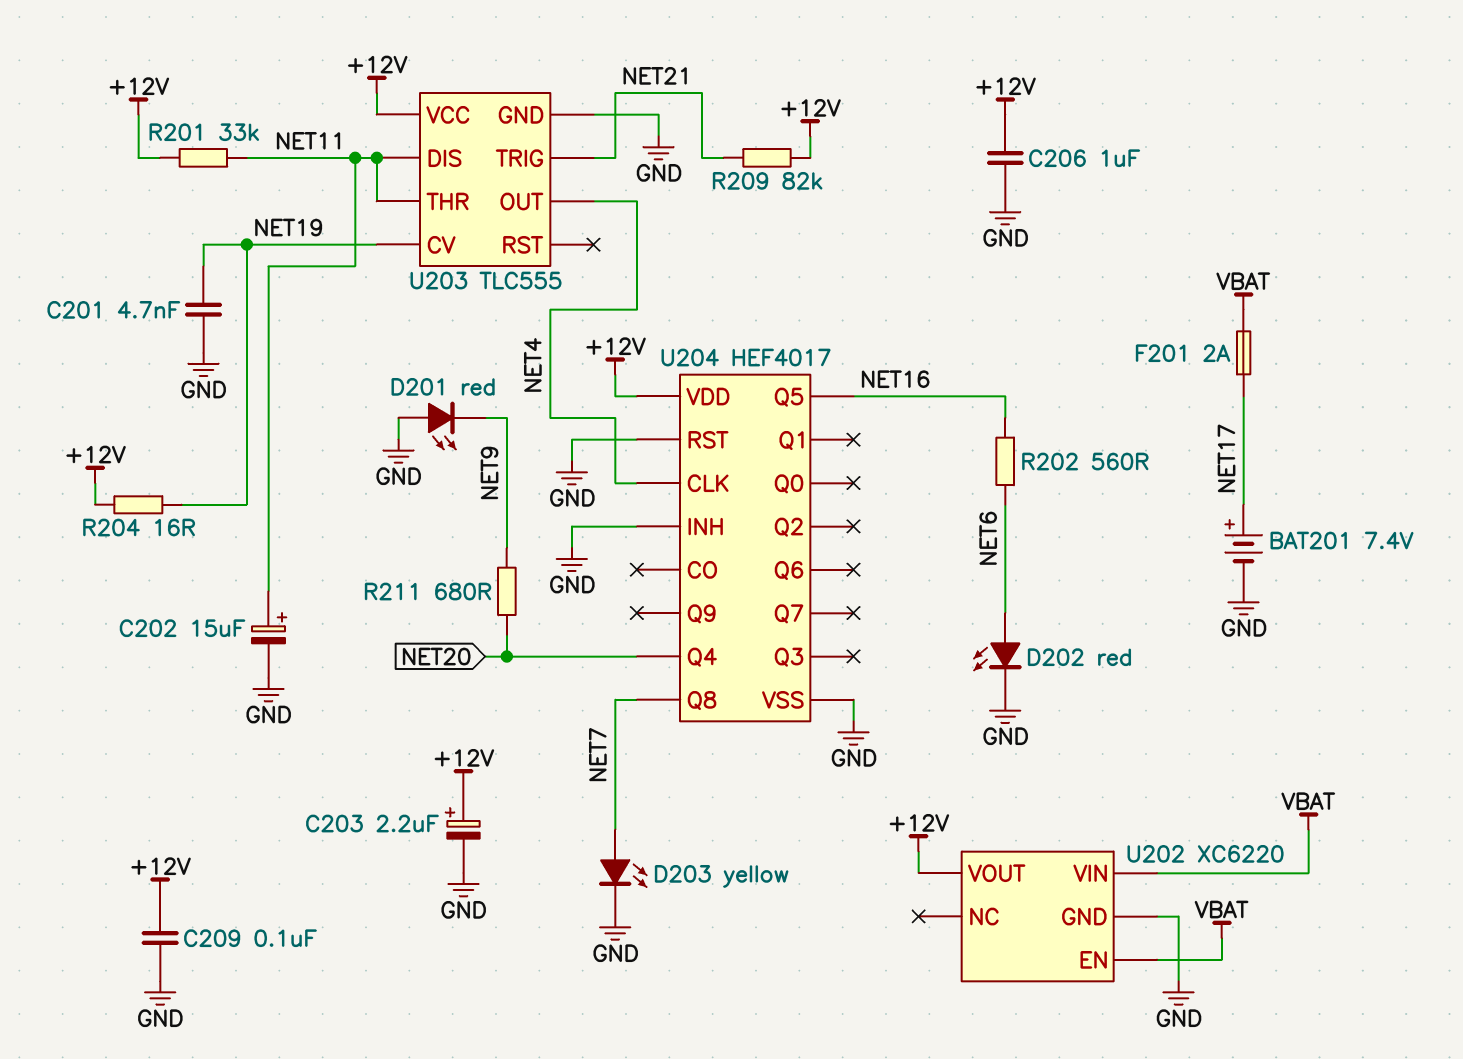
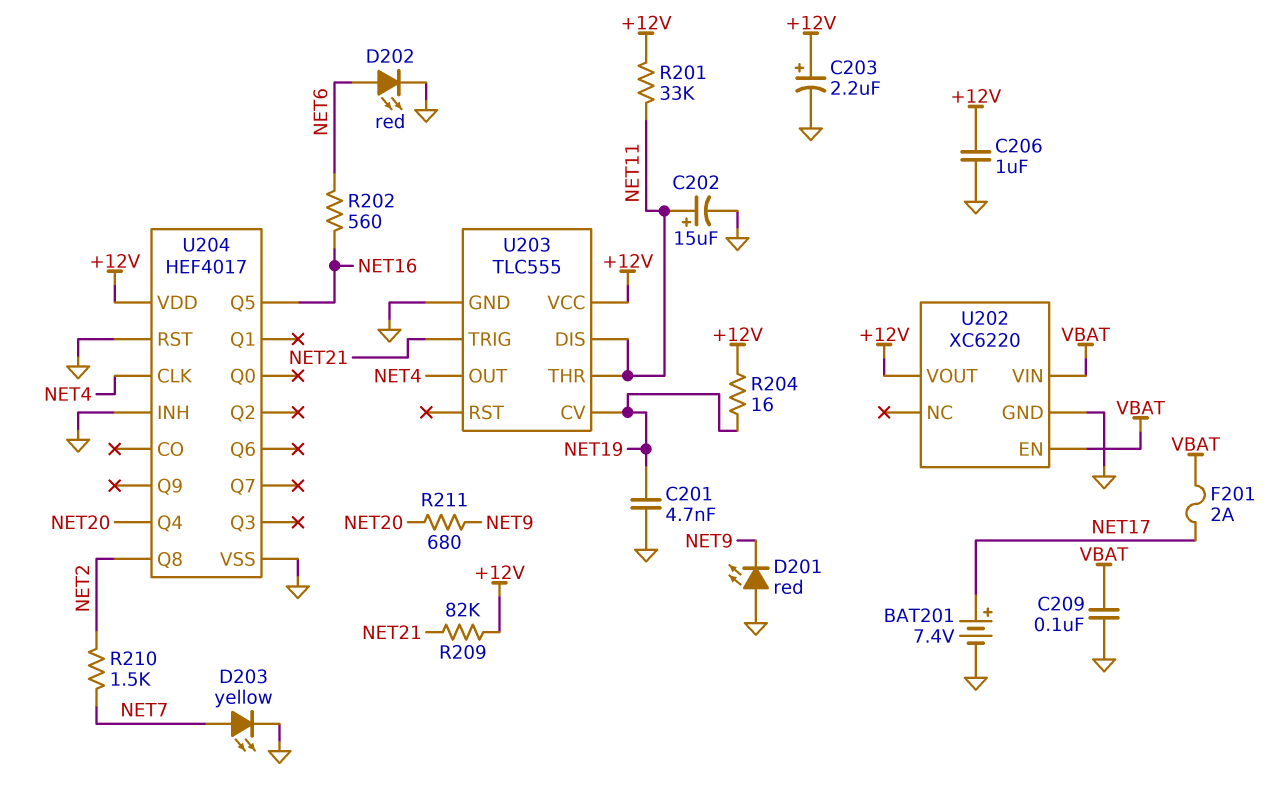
C209: 100nF (+12V, GND) -> 100nF (GND, VBAT)
R210: none -> 1.5k (NET2, NET7)
U204 pin Q8: NET7 -> NET2

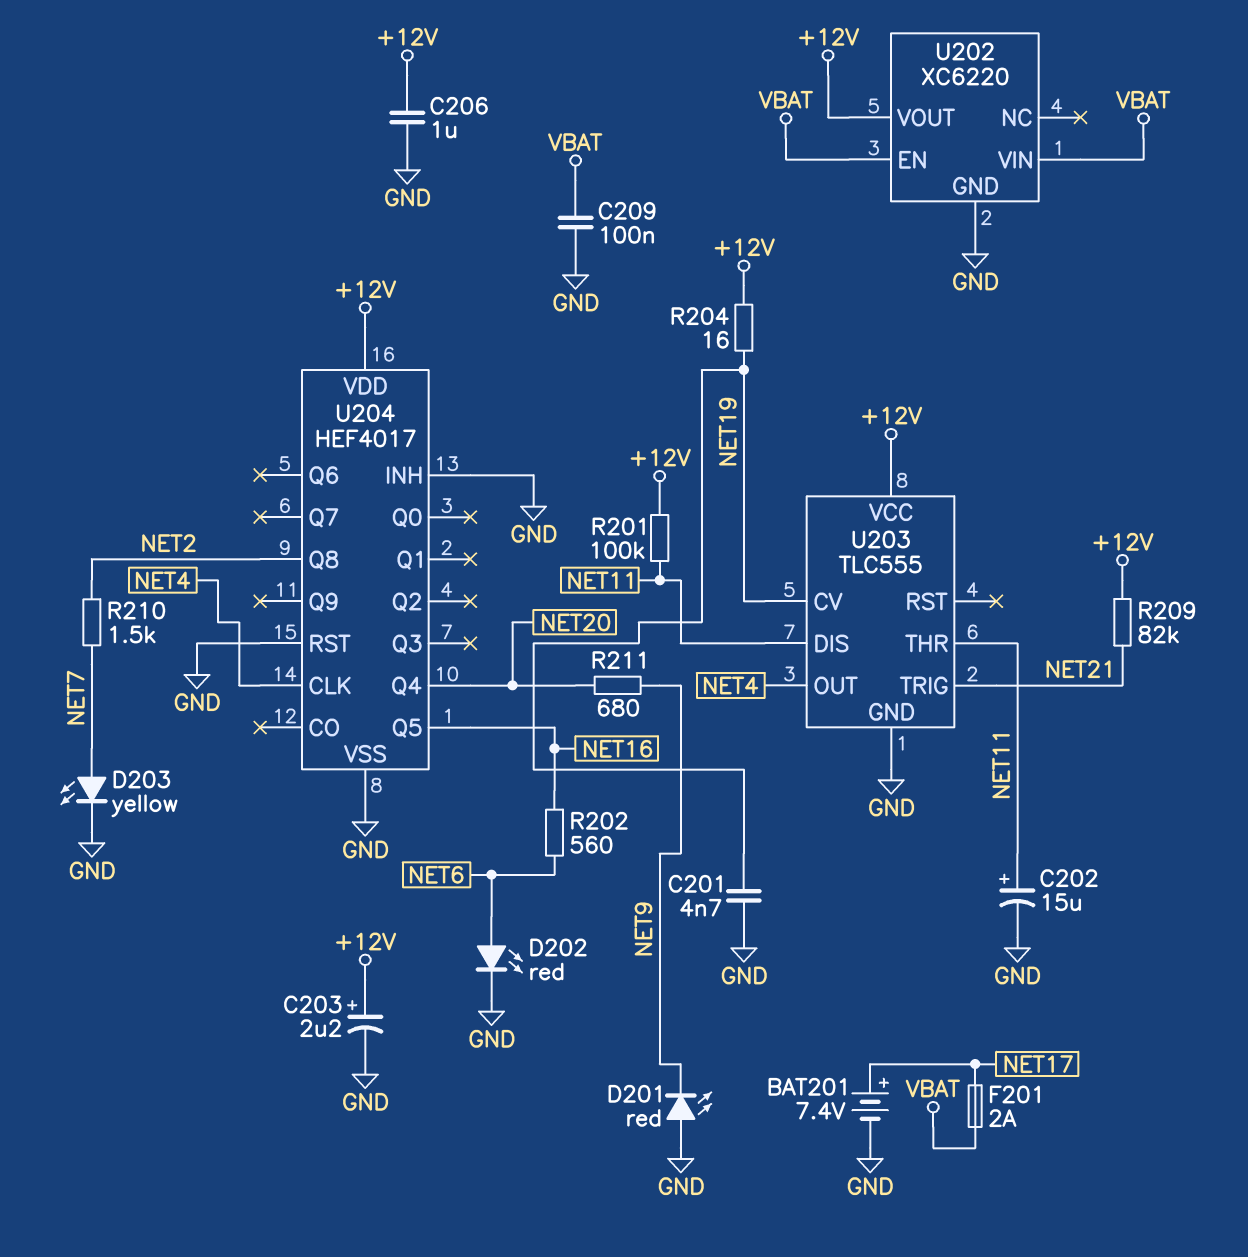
R201: 33k (+12V, NET11) -> 100k (+12V, NET11)

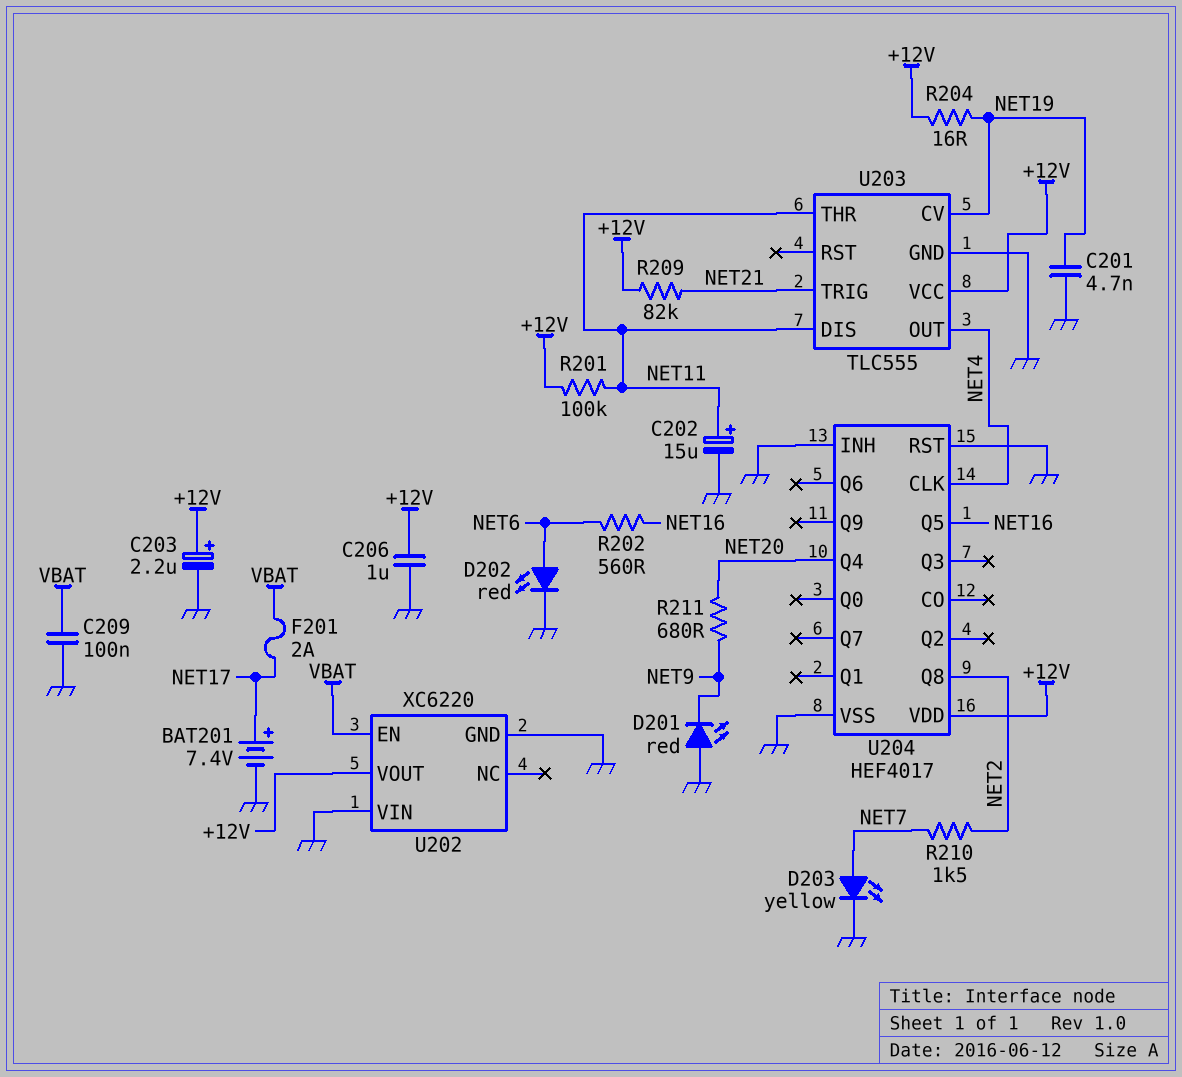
U202 pin VIN: VBAT -> GND

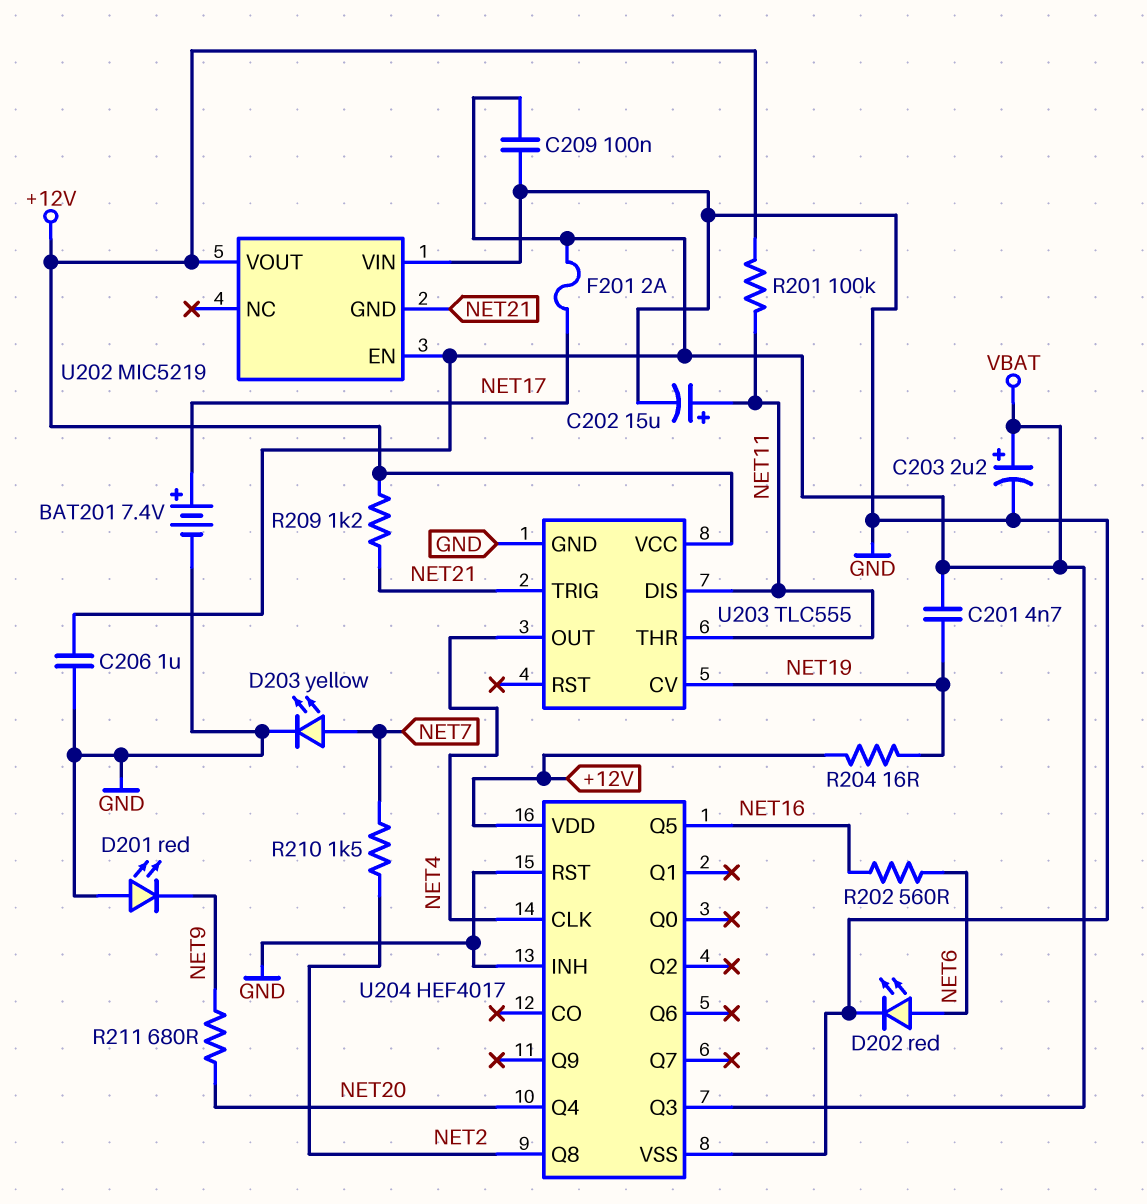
C201: 4.7nF (GND, NET19) -> 4.7nF (NET19, VBAT)
C203: 2.2uF (plus +12V, minus GND) -> 2.2uF (plus VBAT, minus GND)
C206: 1uF (+12V, GND) -> 1uF (GND, VBAT)
R209: 82k (+12V, NET21) -> 1.2k (+12V, NET21)
U202: XC6220 -> MIC5219
U202 pin GND: GND -> NET21
U204 pin Q3: none -> VBAT

